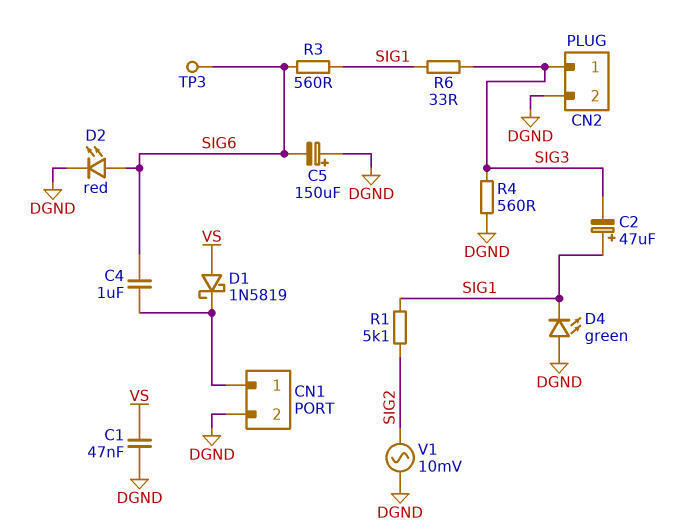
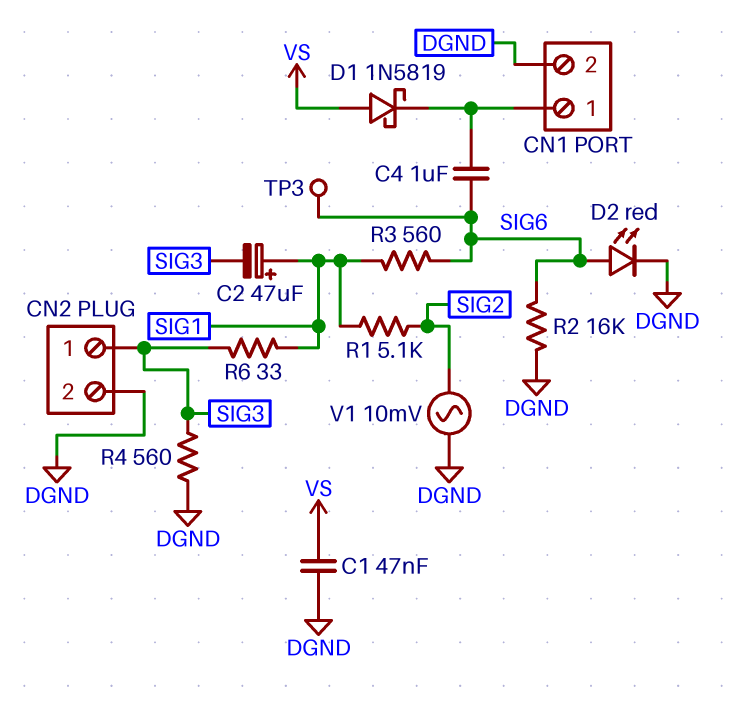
C5: 150uF (plus DGND, minus SIG6) -> none
D4: LED green (A DGND, K SIG1) -> none
R2: none -> 16k (DGND, SIG6)

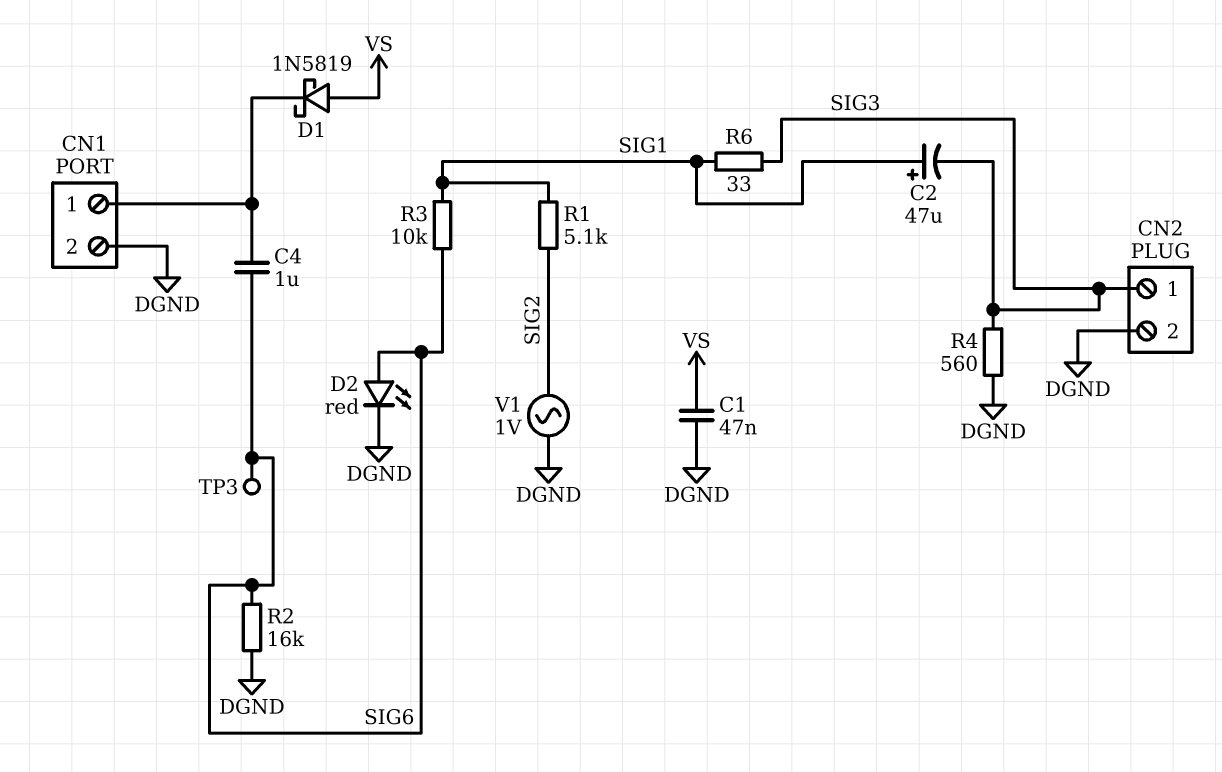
R3: 560 (SIG1, SIG6) -> 10k (SIG1, SIG6)
V1: AC 10mV (DGND, SIG2) -> AC 1V (DGND, SIG2)

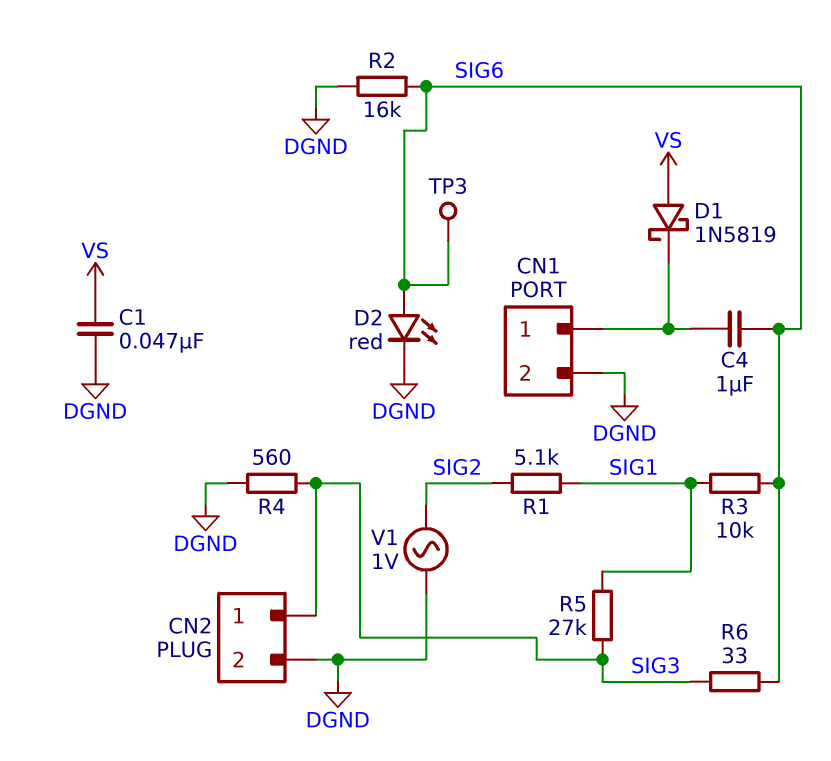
C2: 47uF (plus SIG1, minus SIG3) -> none
R5: none -> 27k (SIG1, SIG3)
R6: 33 (SIG1, SIG3) -> 33 (SIG3, SIG6)

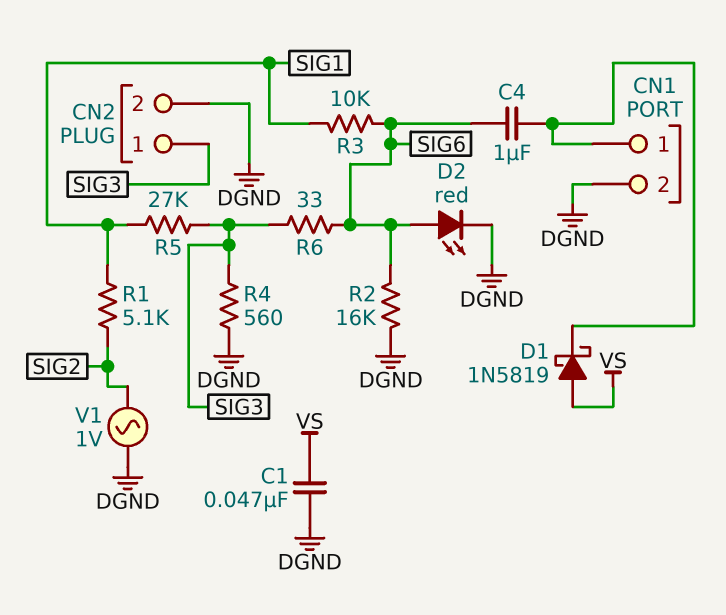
TP3: test point (SIG6) -> none

